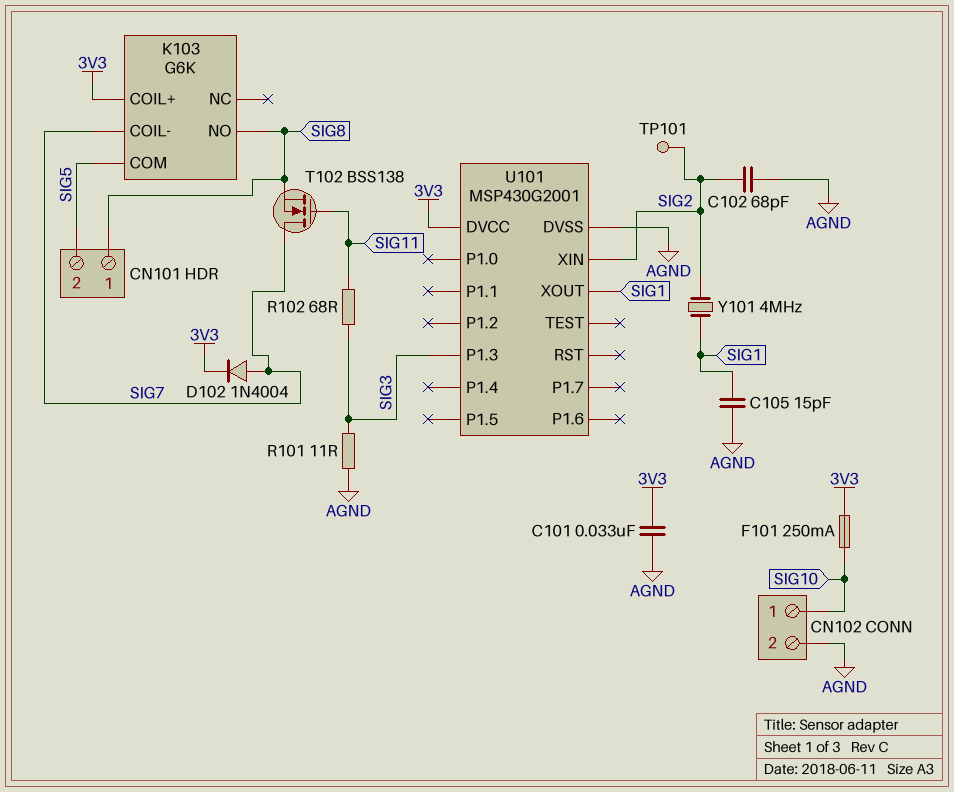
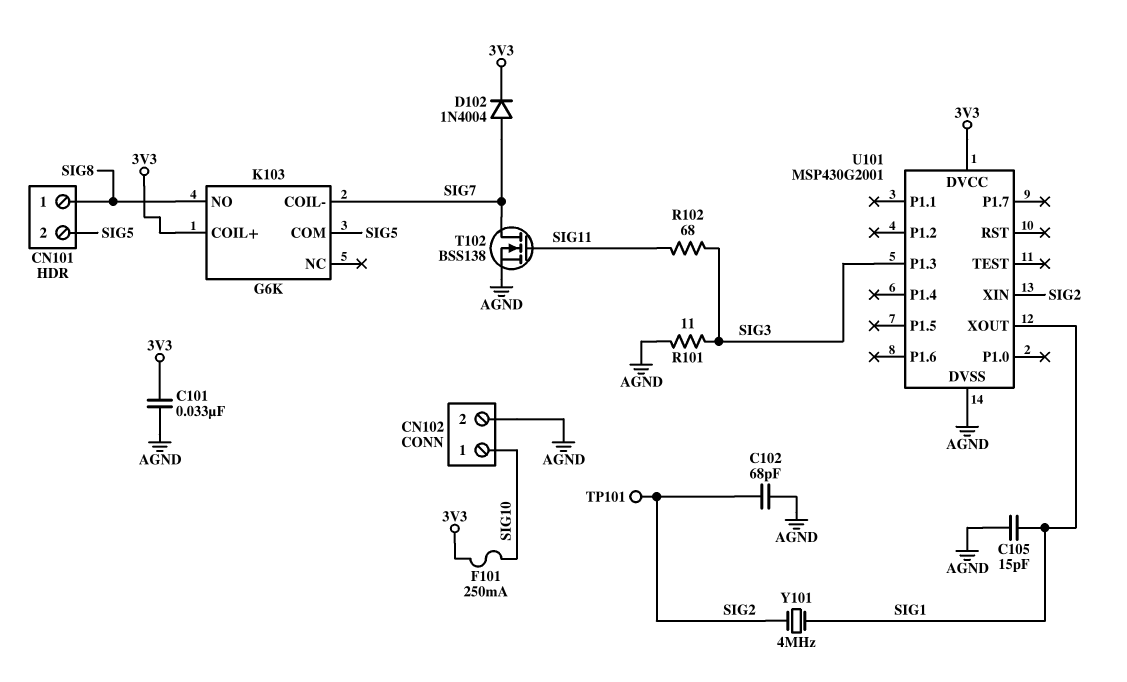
T102: NMOS BSS138 (G SIG11, D SIG7, S SIG8) -> NMOS BSS138 (G SIG11, D SIG7, S AGND)

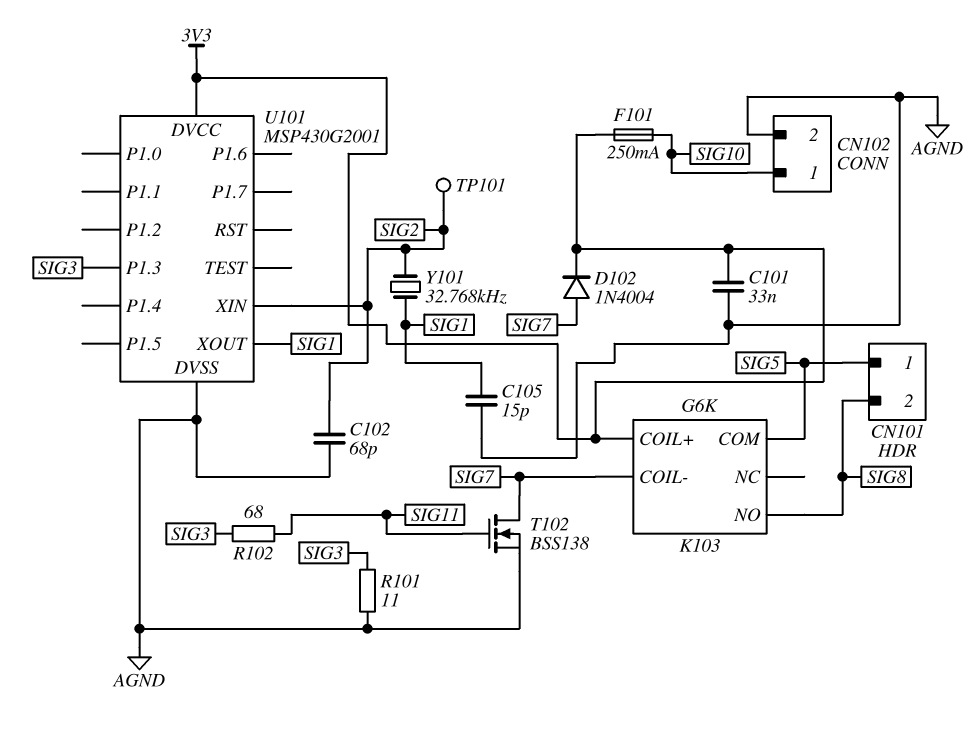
CN101 pin 1: SIG8 -> SIG5
CN101 pin 2: SIG5 -> SIG8
Y101: 4MHz (SIG1, SIG2) -> 32.768kHz (SIG1, SIG2)

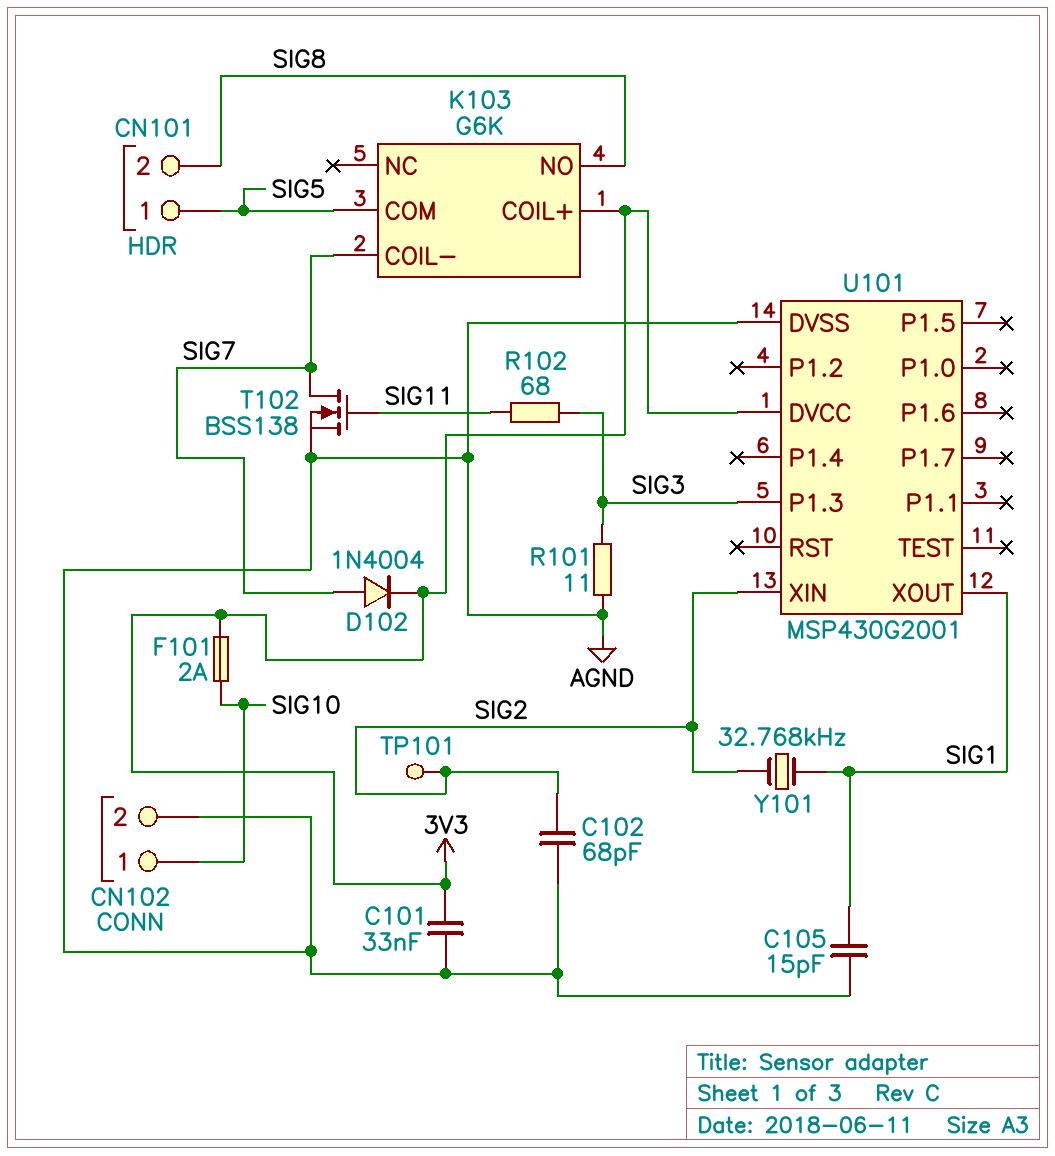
F101: 250mA (3V3, SIG10) -> 2A (3V3, SIG10)

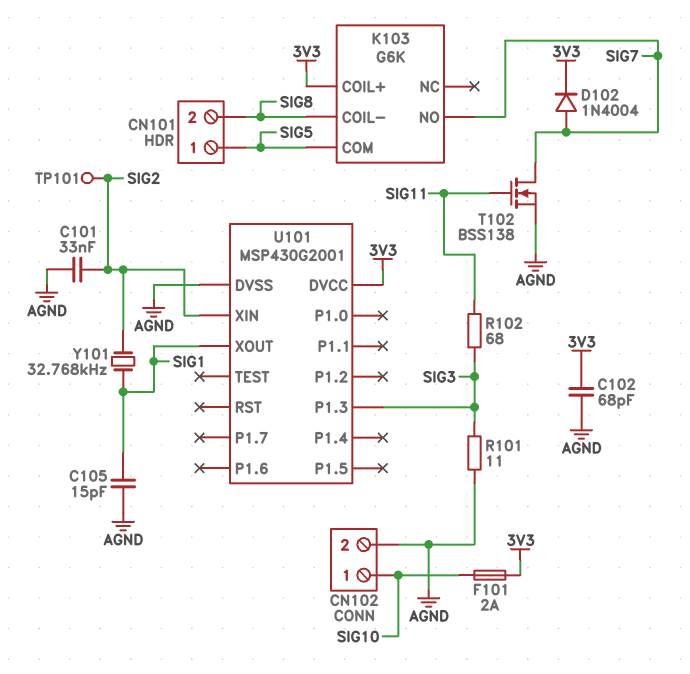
C101: 33nF (3V3, AGND) -> 33nF (AGND, SIG2)
C102: 68pF (AGND, SIG2) -> 68pF (3V3, AGND)
K103 pin COIL-: SIG7 -> SIG8
K103 pin NO: SIG8 -> SIG7

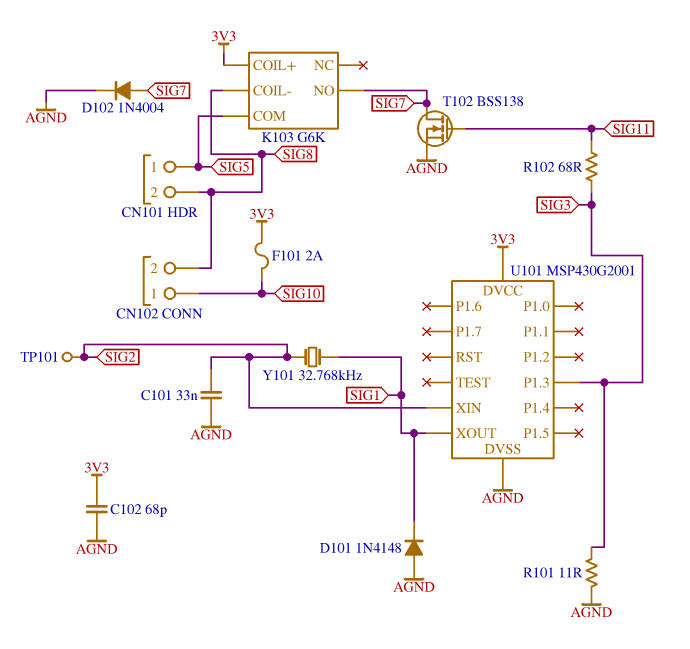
C105: 15pF (AGND, SIG1) -> none
CN102 pin 2: AGND -> SIG8
D101: none -> diode 1N4148 (A AGND, K SIG1)
D102: diode 1N4004 (A SIG7, K 3V3) -> diode 1N4004 (A SIG7, K AGND)

